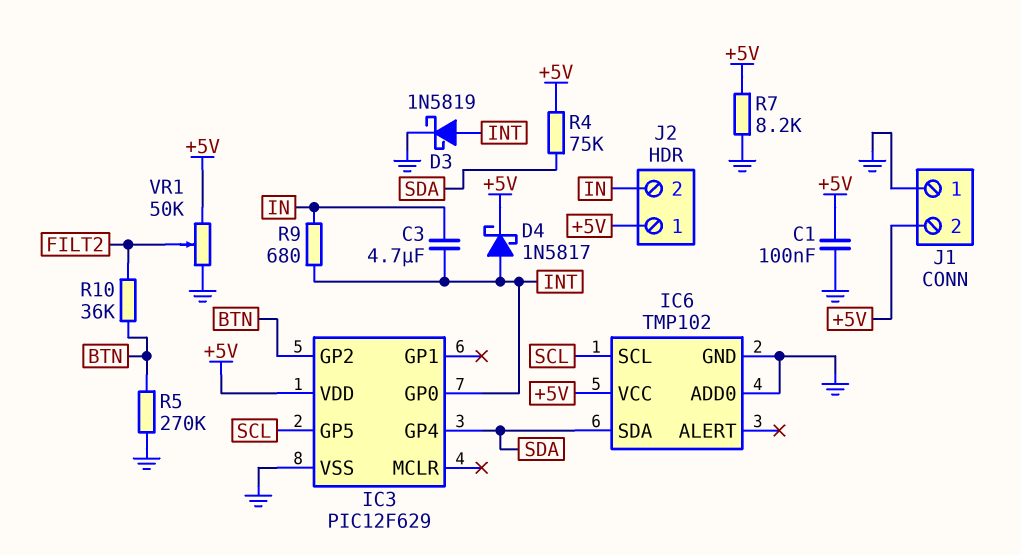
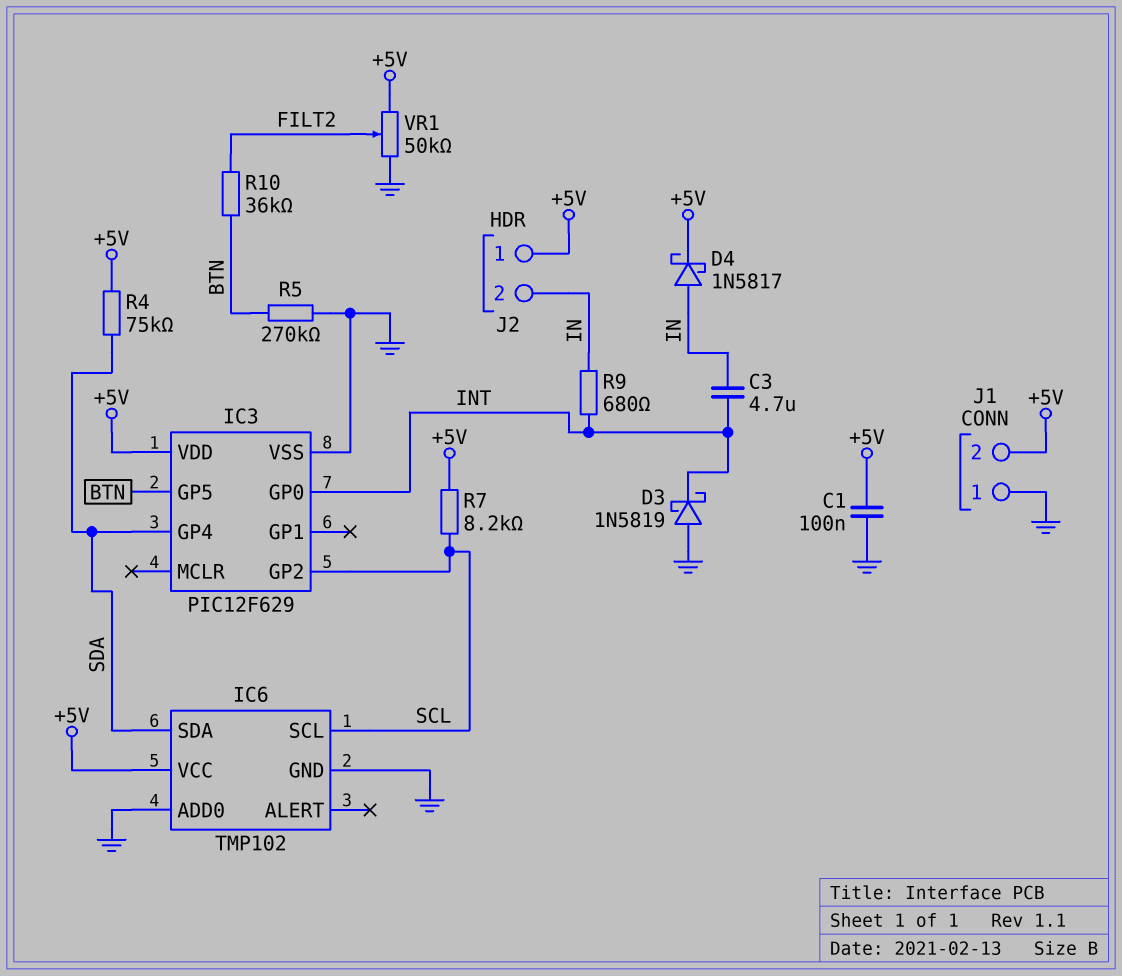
D3: schottky 1N5819 (A INT, K GND) -> schottky 1N5819 (A GND, K INT)
D4: schottky 1N5817 (A INT, K +5V) -> schottky 1N5817 (A IN, K +5V)
IC3 pin GP2: BTN -> SCL
IC3 pin GP5: SCL -> BTN
R7: 8.2k (+5V, GND) -> 8.2k (+5V, SCL)

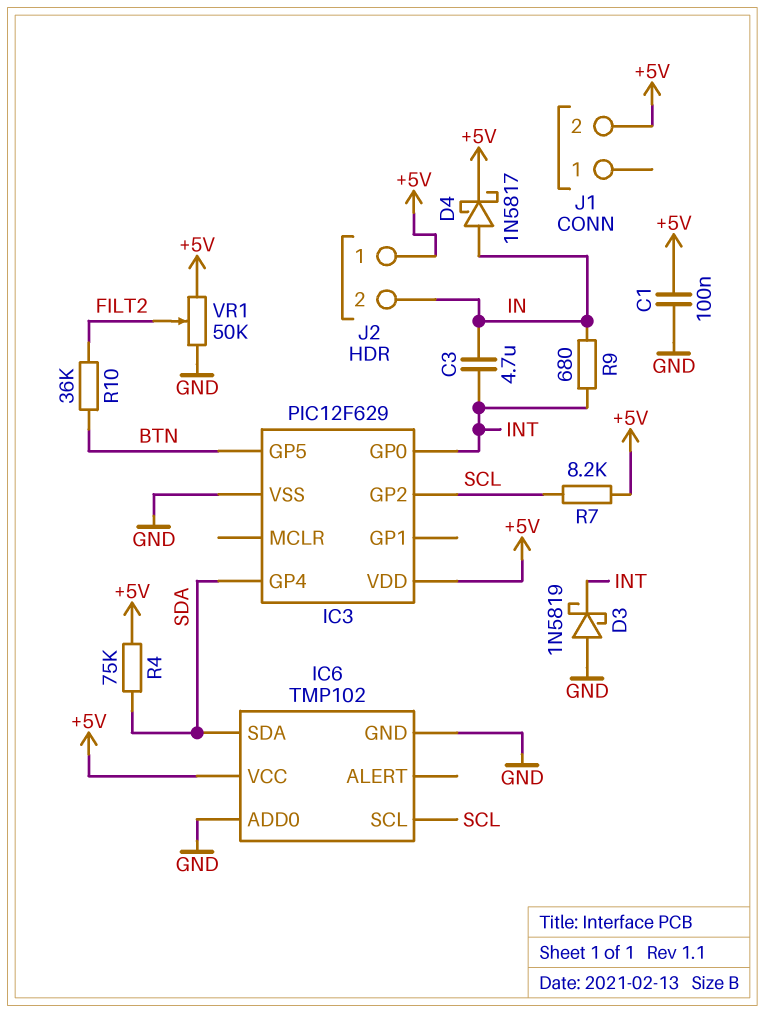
J1 pin 1: GND -> none
R5: 270k (BTN, GND) -> none

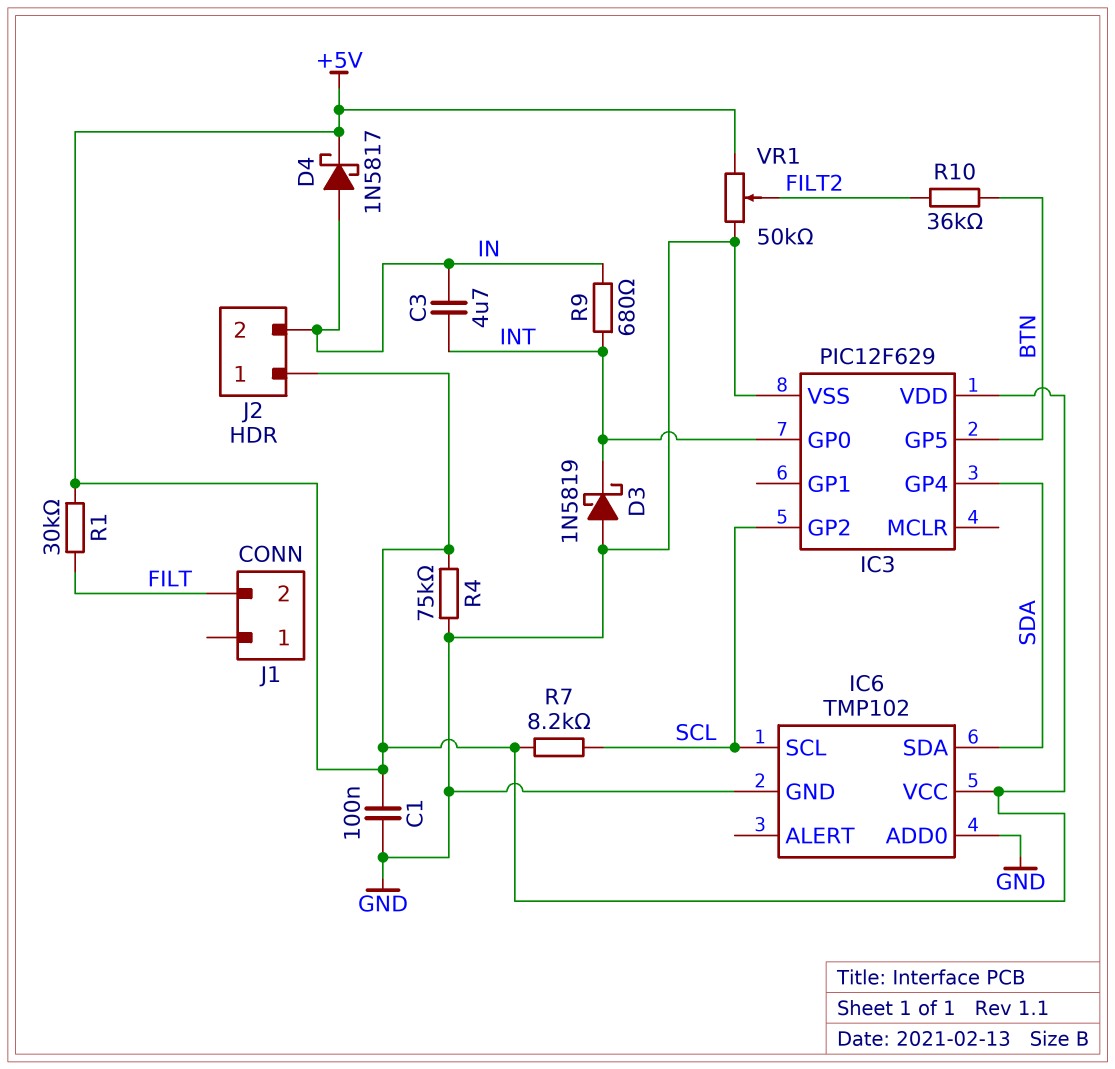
J1 pin 2: +5V -> FILT
R1: none -> 30k (+5V, FILT)
R4: 75k (+5V, SDA) -> 75k (+5V, GND)

